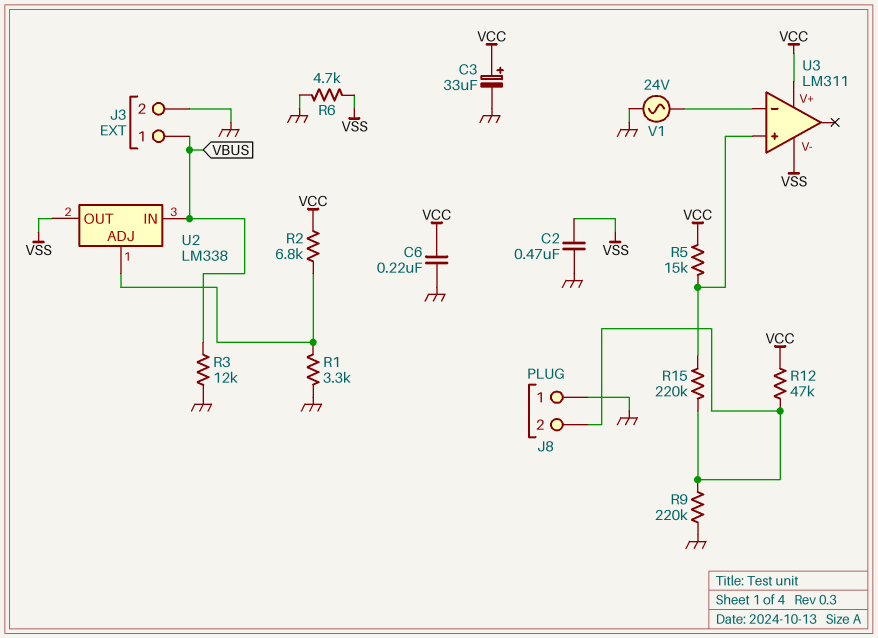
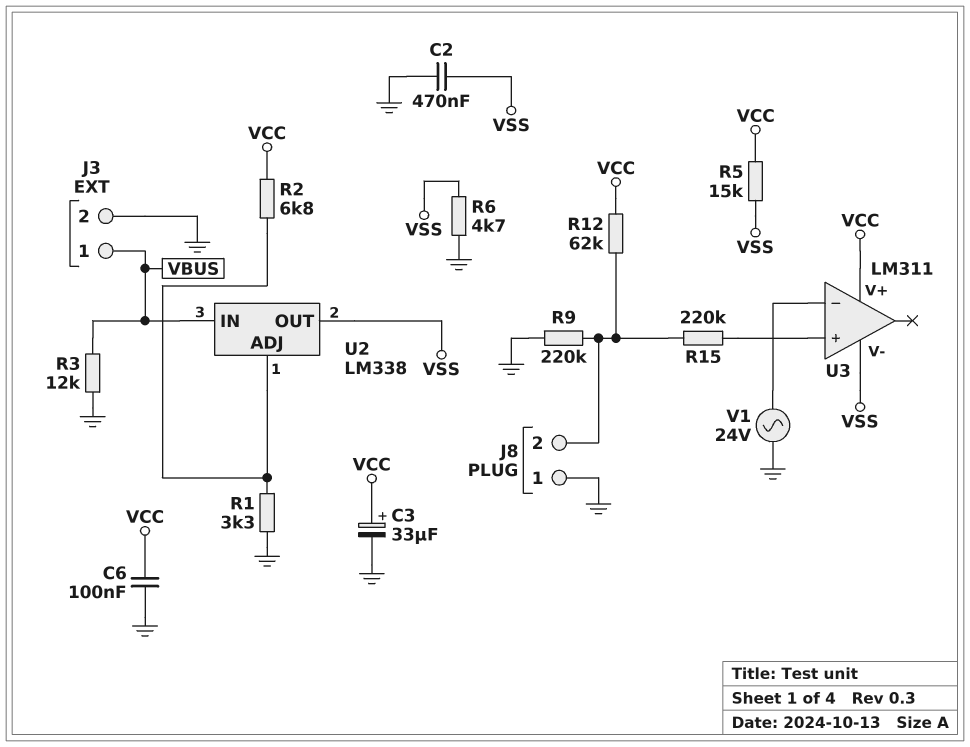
C6: 220nF (GND, VCC) -> 100nF (GND, VCC)
R5: 15k (U3/in+, VCC) -> 15k (VCC, VSS)
R12: 47k (J8/2, VCC) -> 62k (J8/2, VCC)

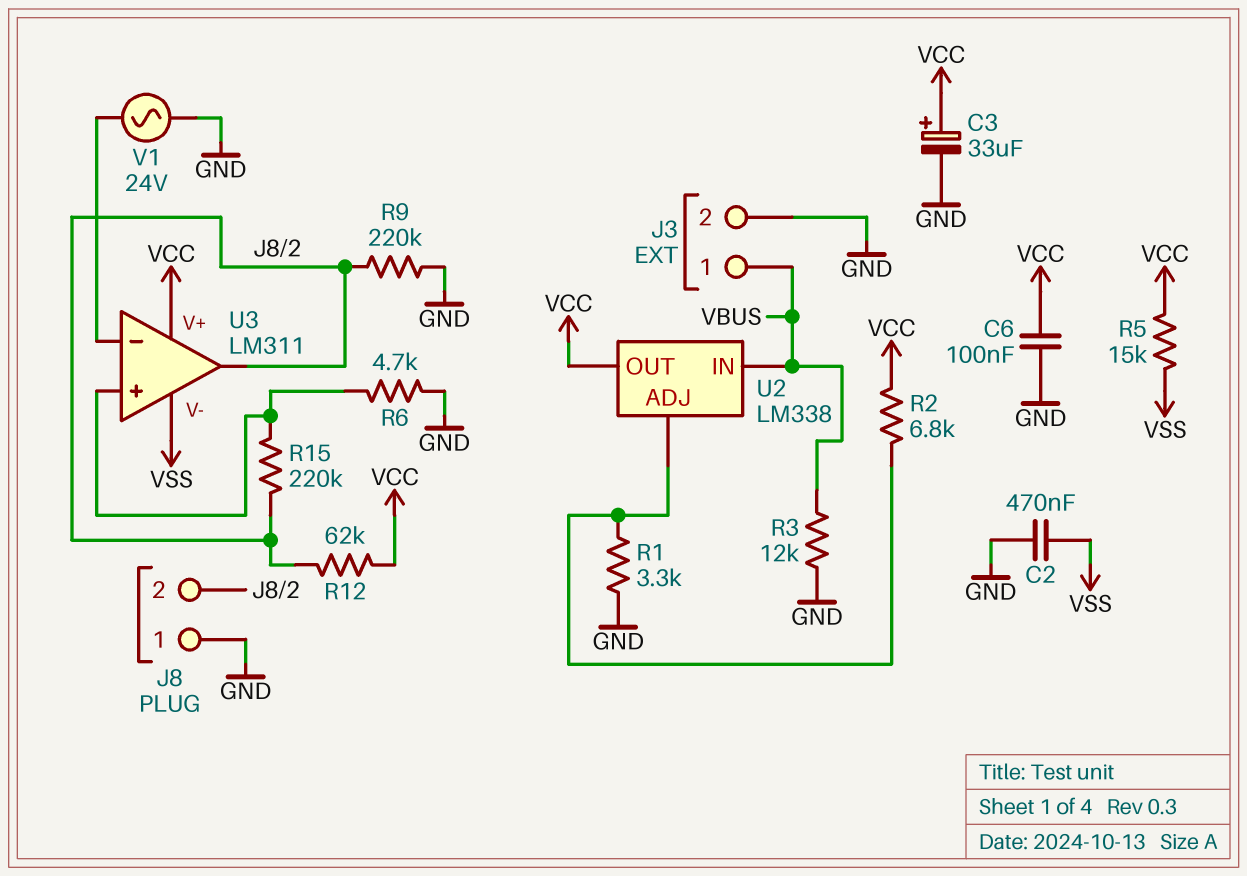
R6: 4.7k (GND, VSS) -> 4.7k (GND, U3/in+)
U2 pin OUT: VSS -> VCC
U3 pin out: none -> J8/2

